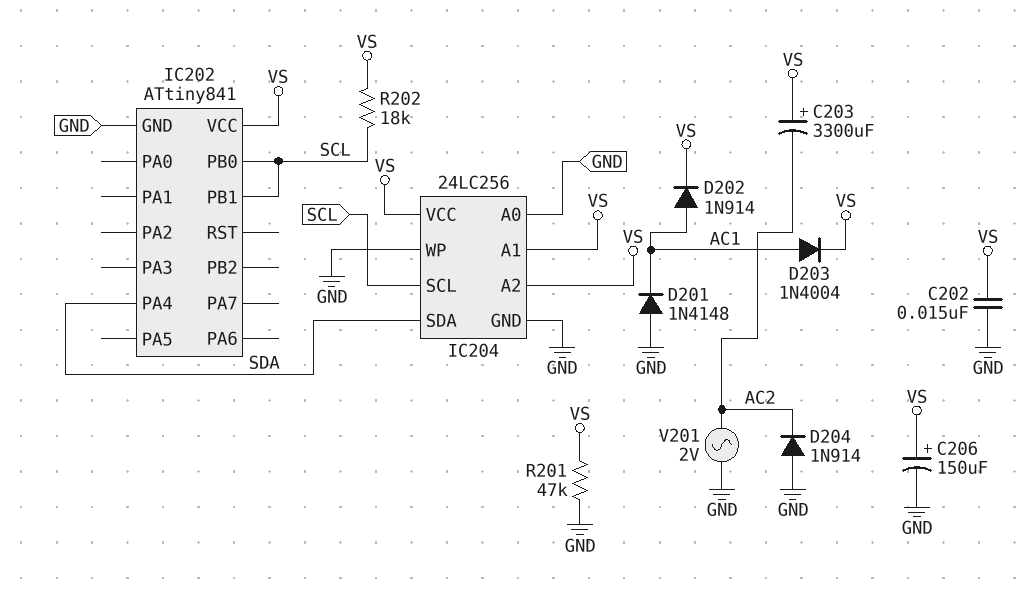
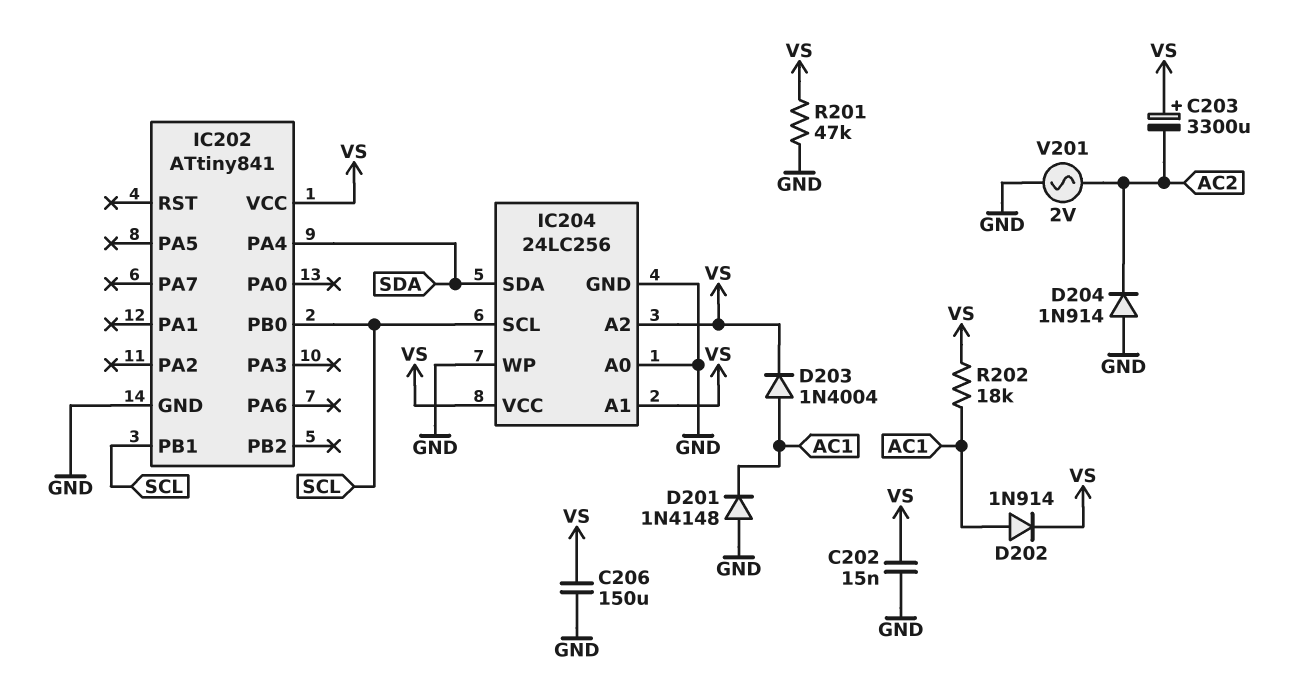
C206: 150uF (plus VS, minus GND) -> 150uF (GND, VS)
R202: 18k (SCL, VS) -> 18k (AC1, VS)

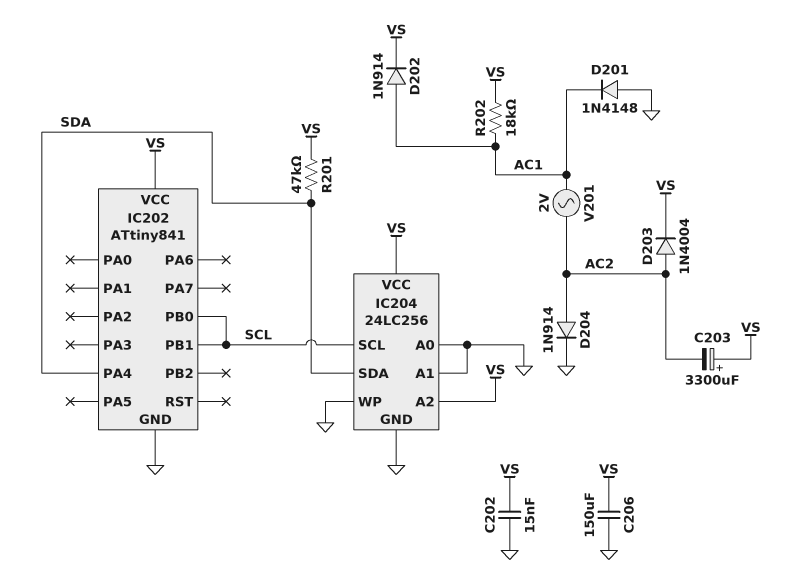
D203: diode 1N4004 (A AC1, K VS) -> diode 1N4004 (A AC2, K VS)
D204: diode 1N914 (A GND, K AC2) -> diode 1N914 (A AC2, K GND)
IC204 pin A1: VS -> GND
R201: 47k (GND, VS) -> 47k (SDA, VS)
V201: AC 2V (AC2, GND) -> AC 2V (AC1, AC2)

